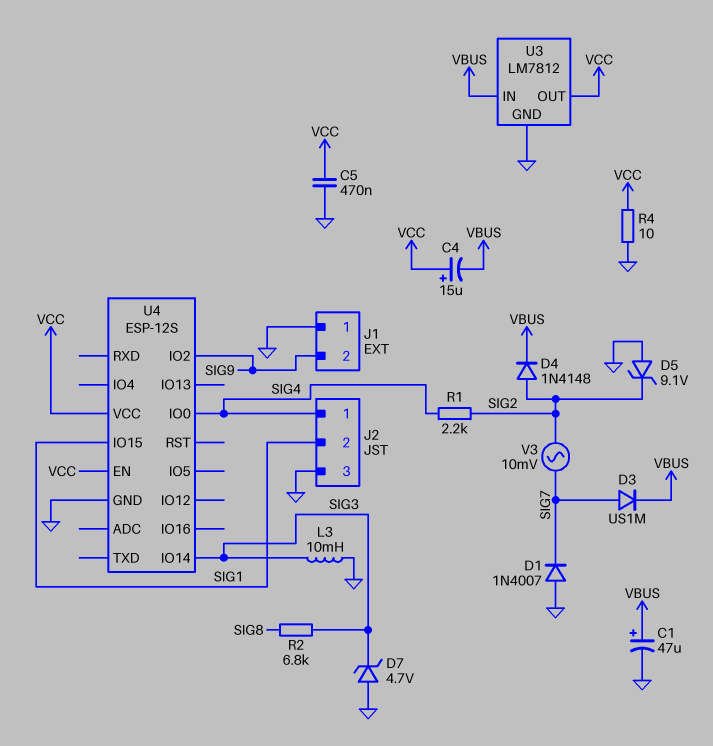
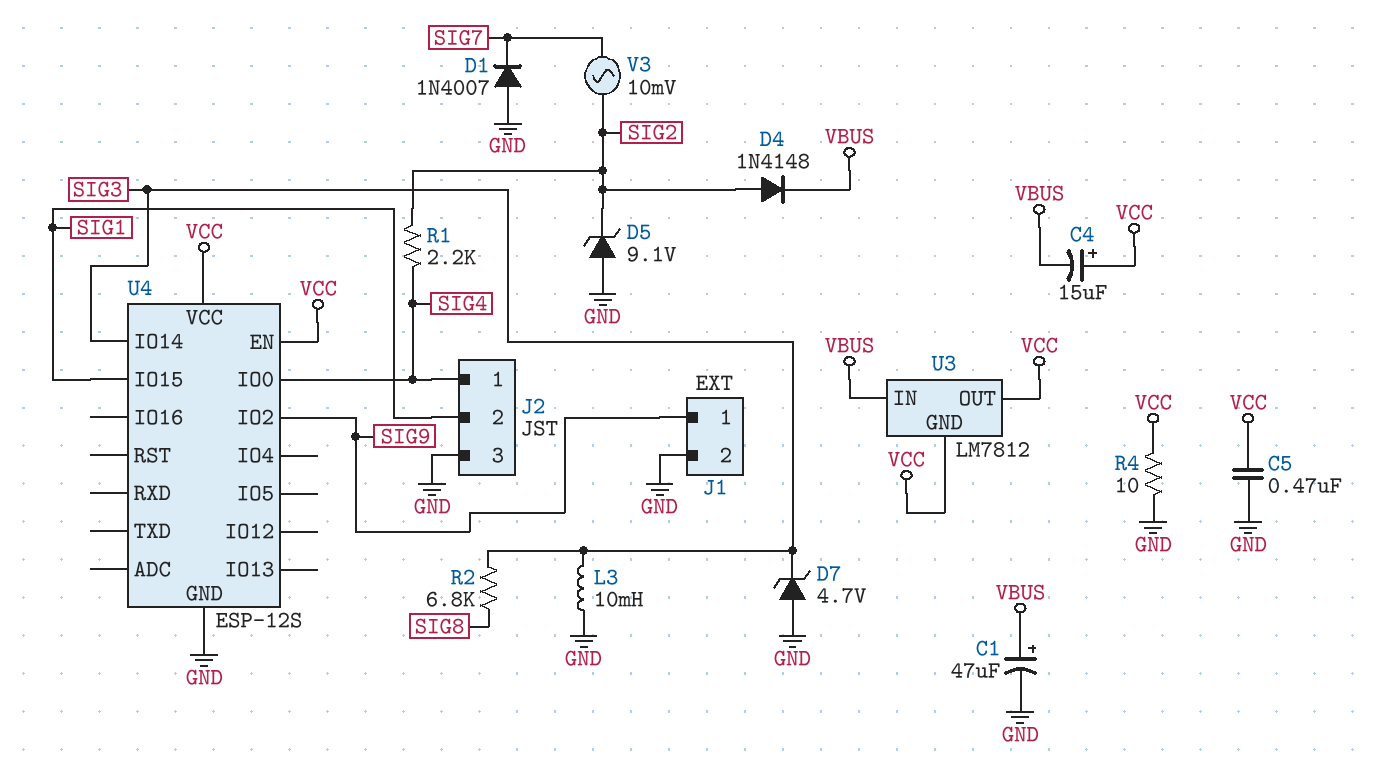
D3: diode US1M (A SIG7, K VBUS) -> none
J1 pin 1: GND -> SIG9
J1 pin 2: SIG9 -> GND
U3 pin GND: GND -> VCC

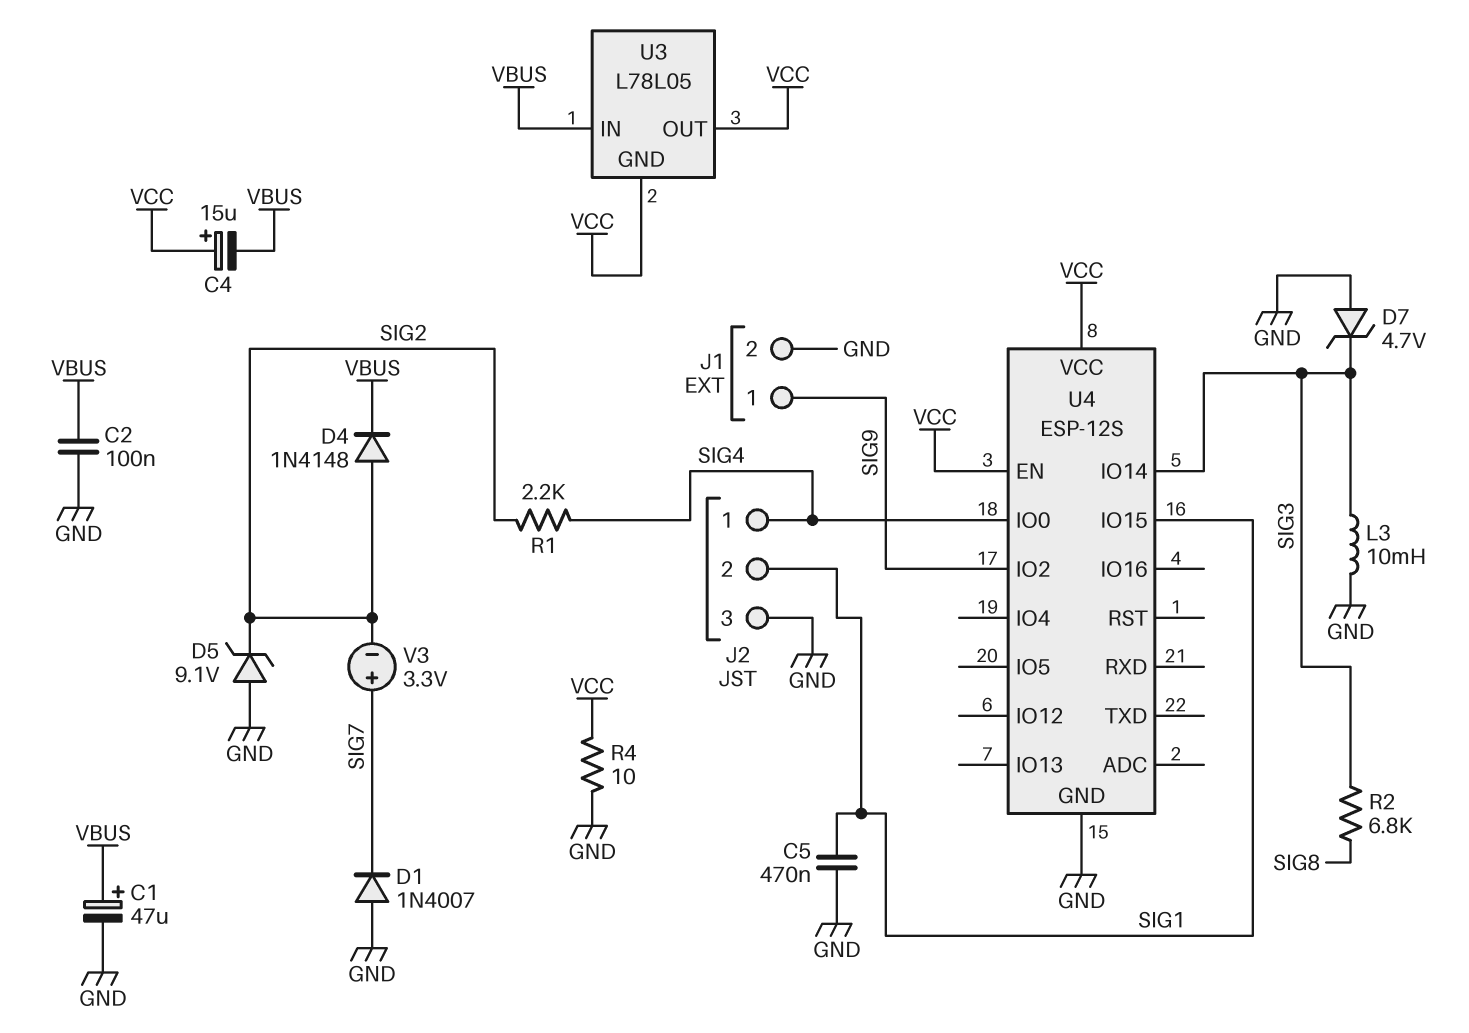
C2: none -> 100nF (GND, VBUS)
C5: 470nF (GND, VCC) -> 470nF (GND, SIG1)
U3: LM7812 -> L78L05
V3: AC 10mV (SIG2, SIG7) -> 3.3V (plus SIG7, minus SIG2)

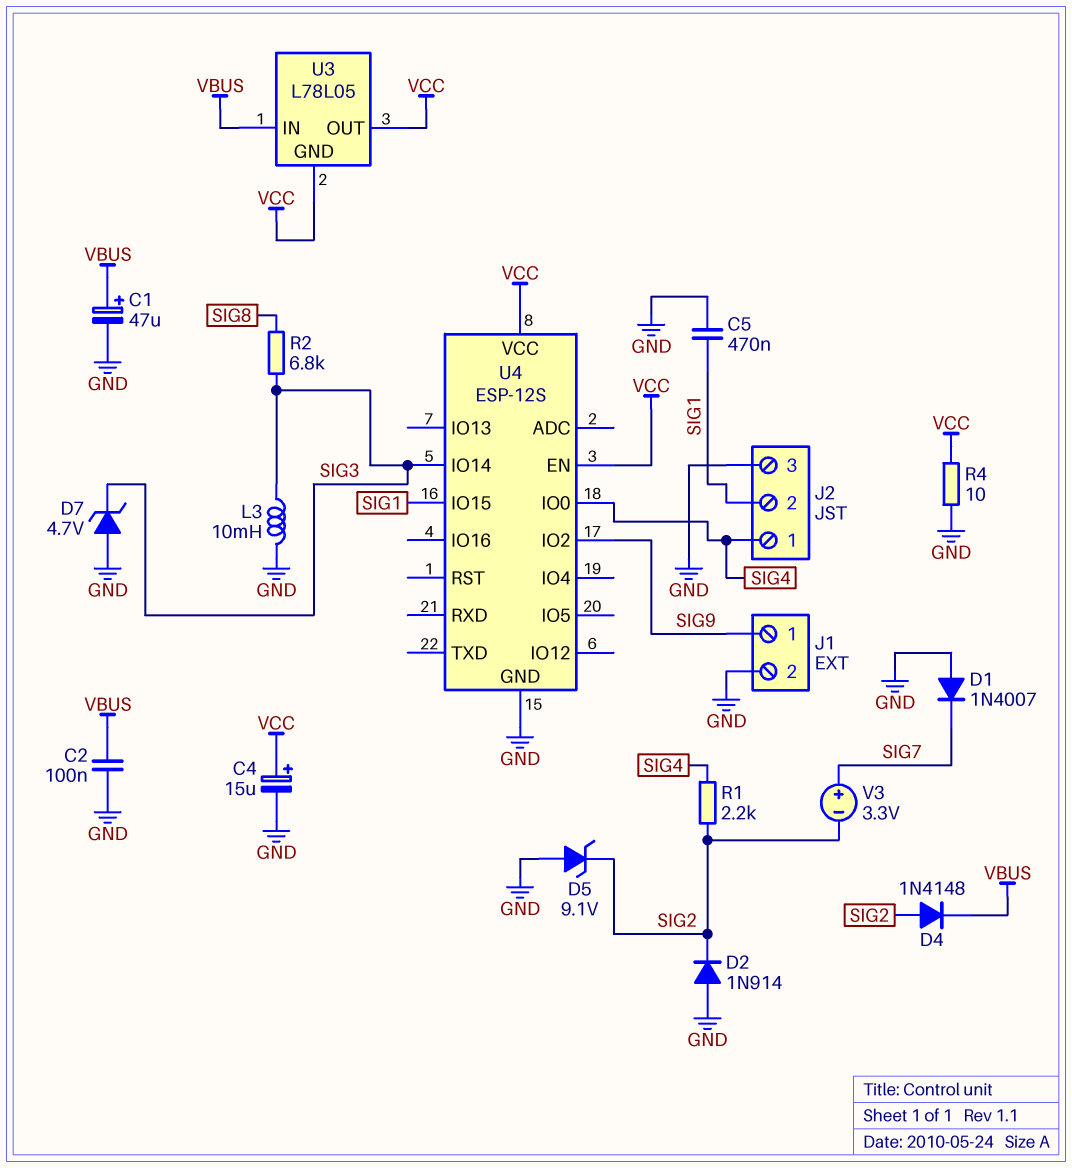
C4: 15uF (plus VCC, minus VBUS) -> 15uF (plus VCC, minus GND)
D2: none -> diode 1N914 (A GND, K SIG2)

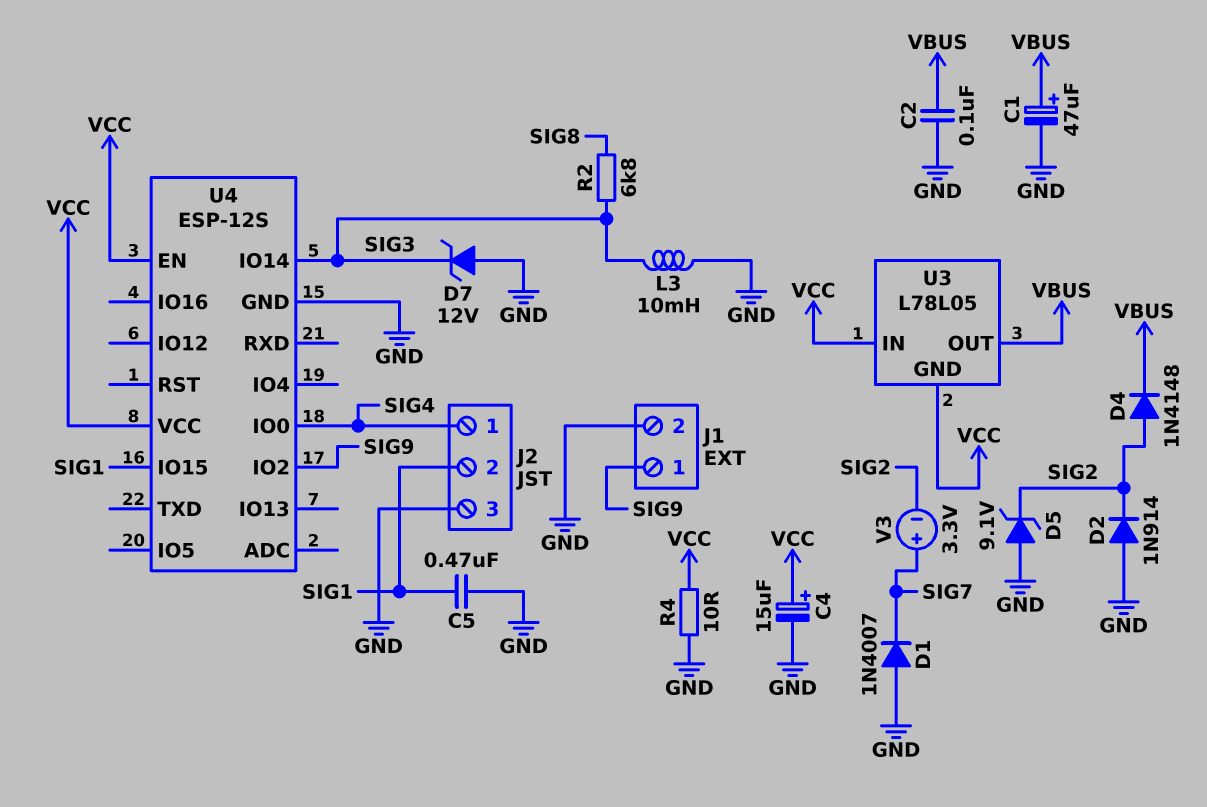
D7: zener 4.7V (A GND, K SIG3) -> zener 12V (A GND, K SIG3)
R1: 2.2k (SIG2, SIG4) -> none
U3 pin IN: VBUS -> VCC
U3 pin OUT: VCC -> VBUS

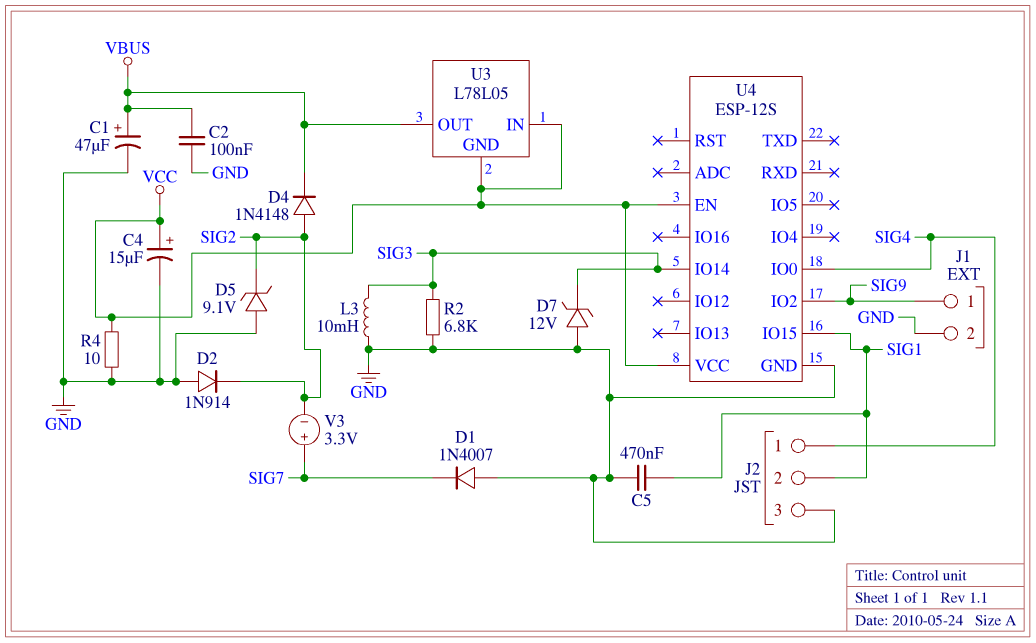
R2: 6.8k (SIG3, SIG8) -> 6.8k (GND, SIG3)

